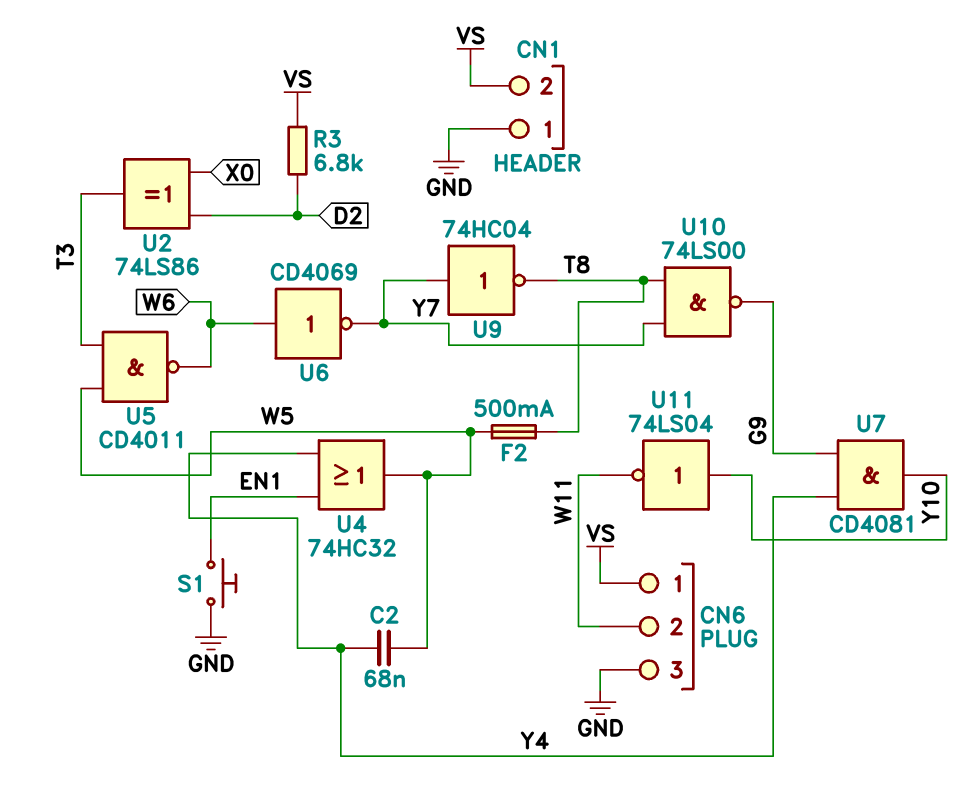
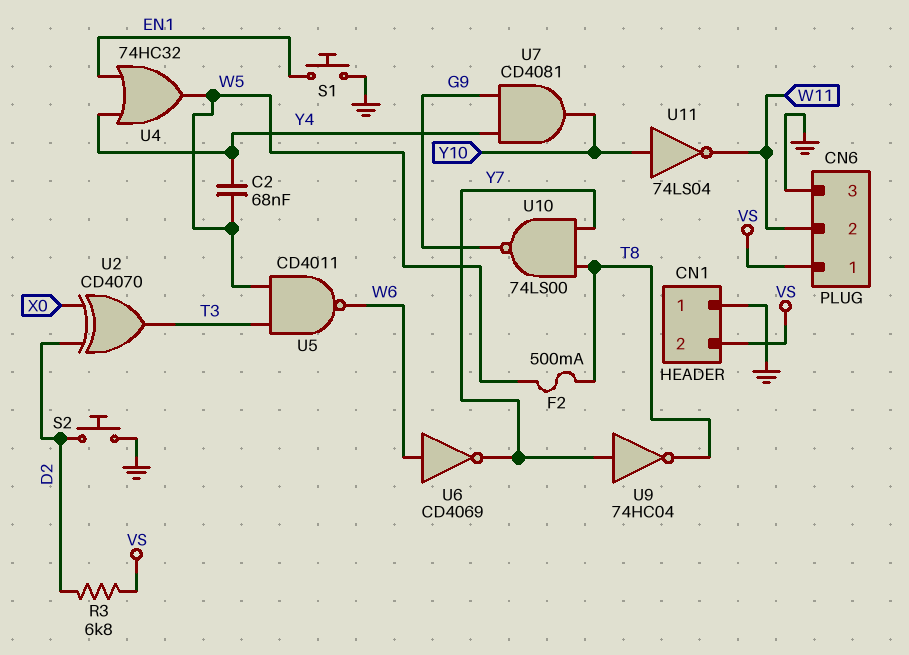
S2: none -> button (D2, GND)
U2: XOR 74LS86 (in D2, in X0, out T3) -> XOR CD4070 (in D2, in X0, out T3)

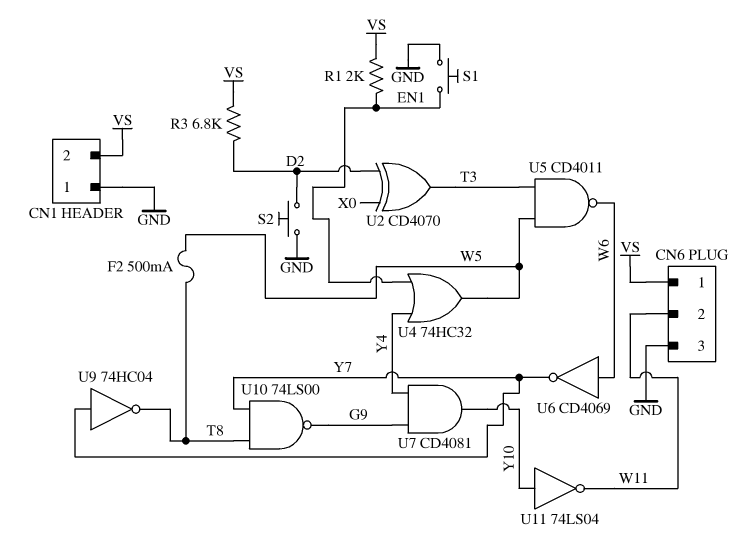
C2: 68nF (W5, Y4) -> none
R1: none -> 2k (EN1, VS)

